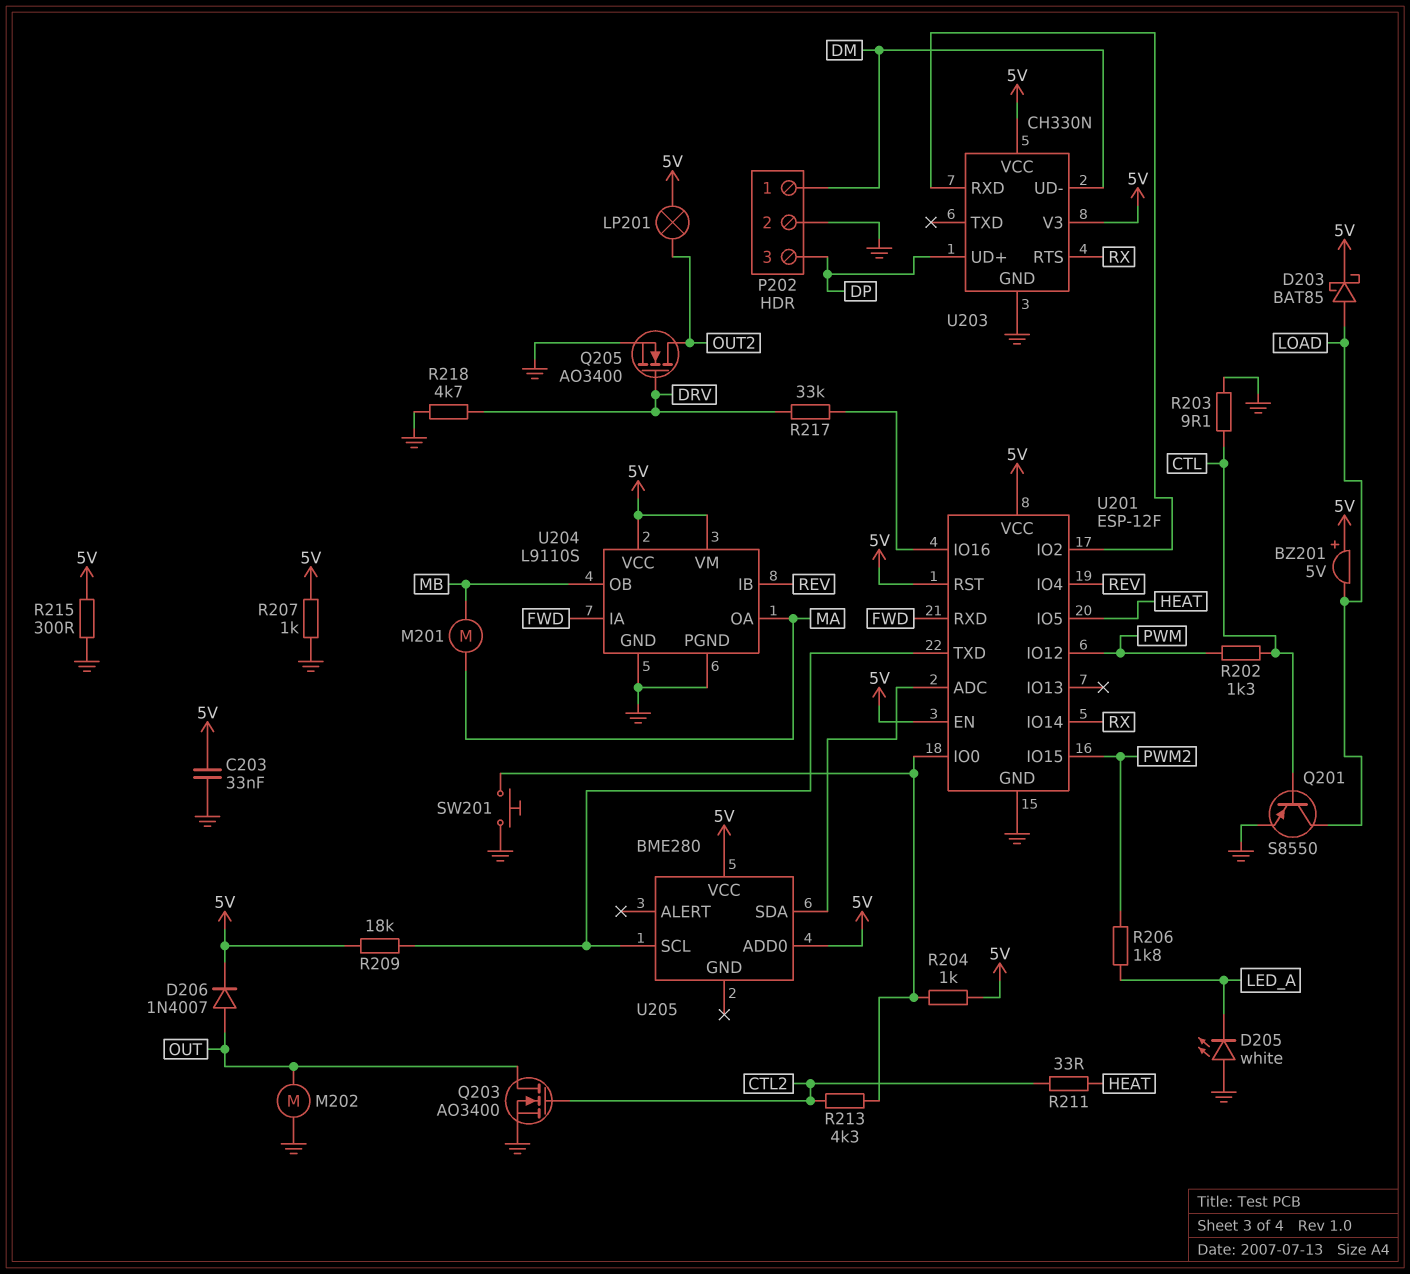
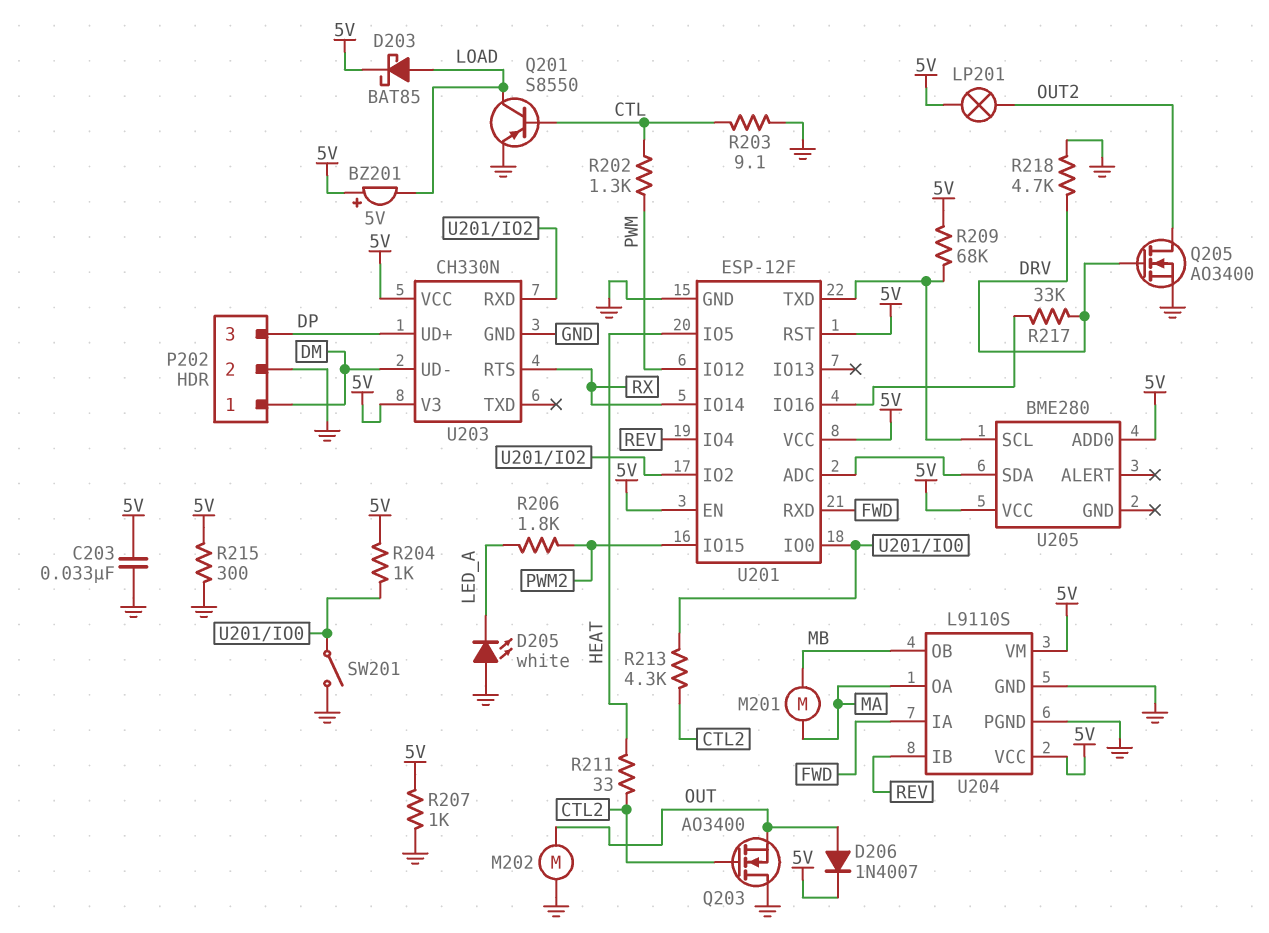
Q203: NMOS AO3400 (G CTL2, D OUT, S GND) -> NMOS AO3400 (G CTL2, D GND, S OUT)
R209: 18k (5V, U201/TXD) -> 68k (5V, U201/TXD)
SW201: button (GND, U201/IO0) -> switch (GND, U201/IO0)

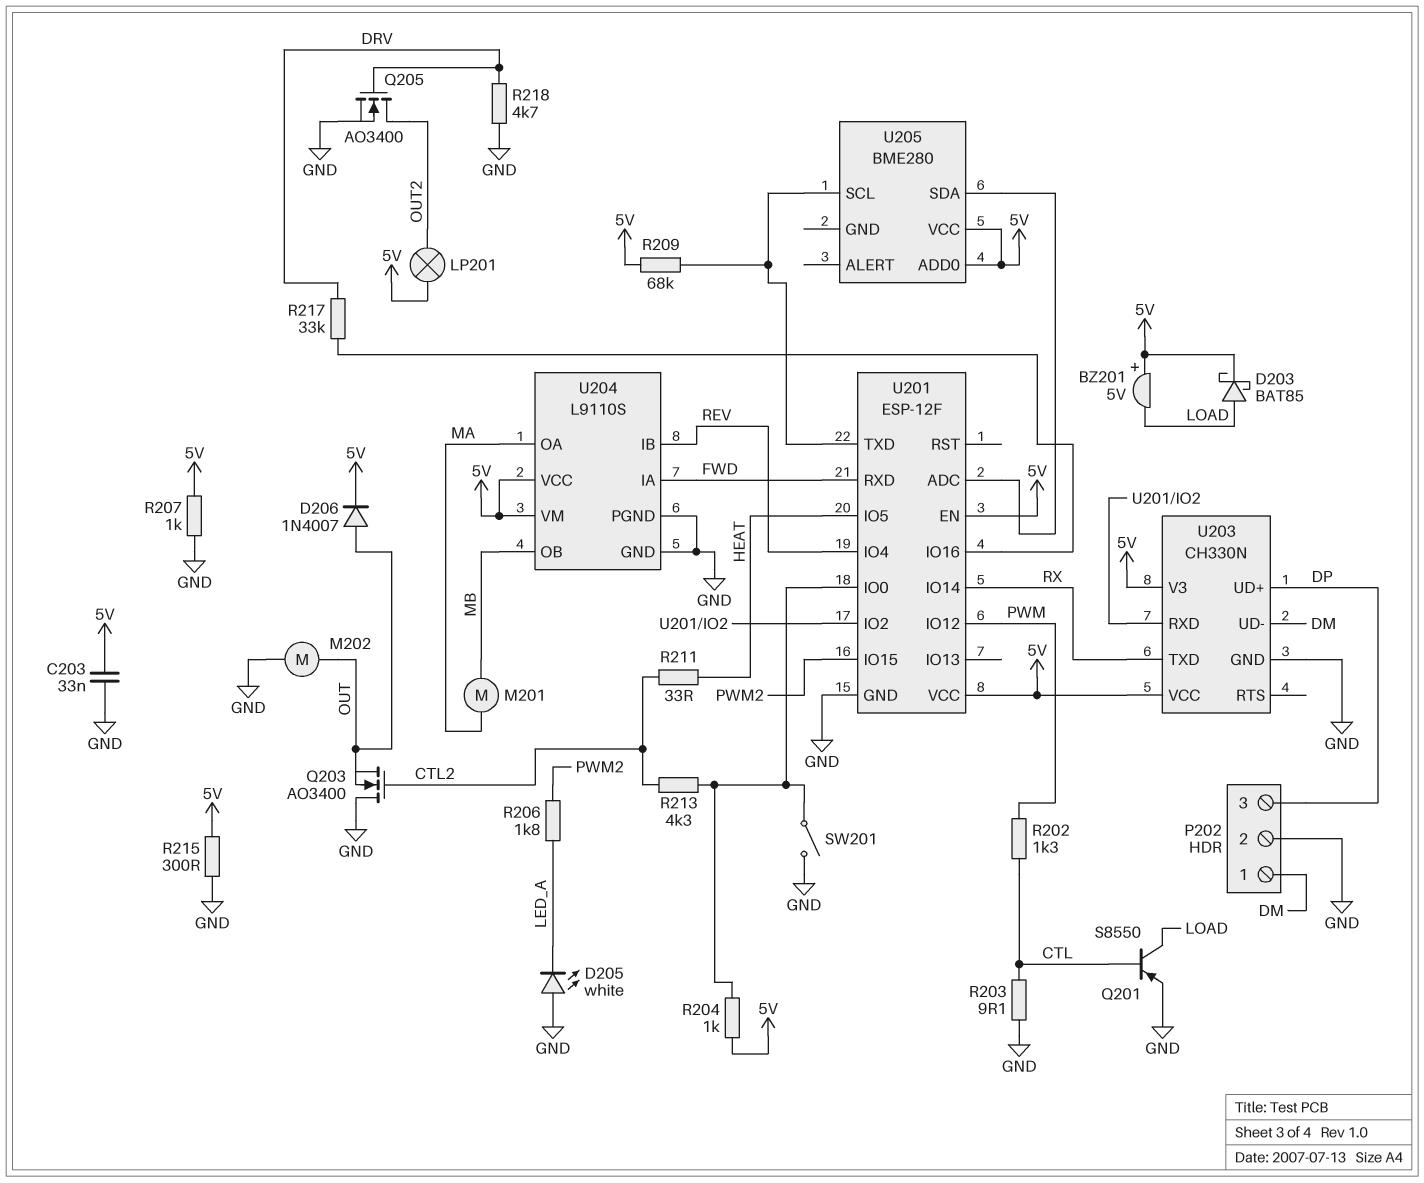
U201 pin RST: 5V -> none
U203 pin RTS: RX -> none
U203 pin TXD: none -> RX

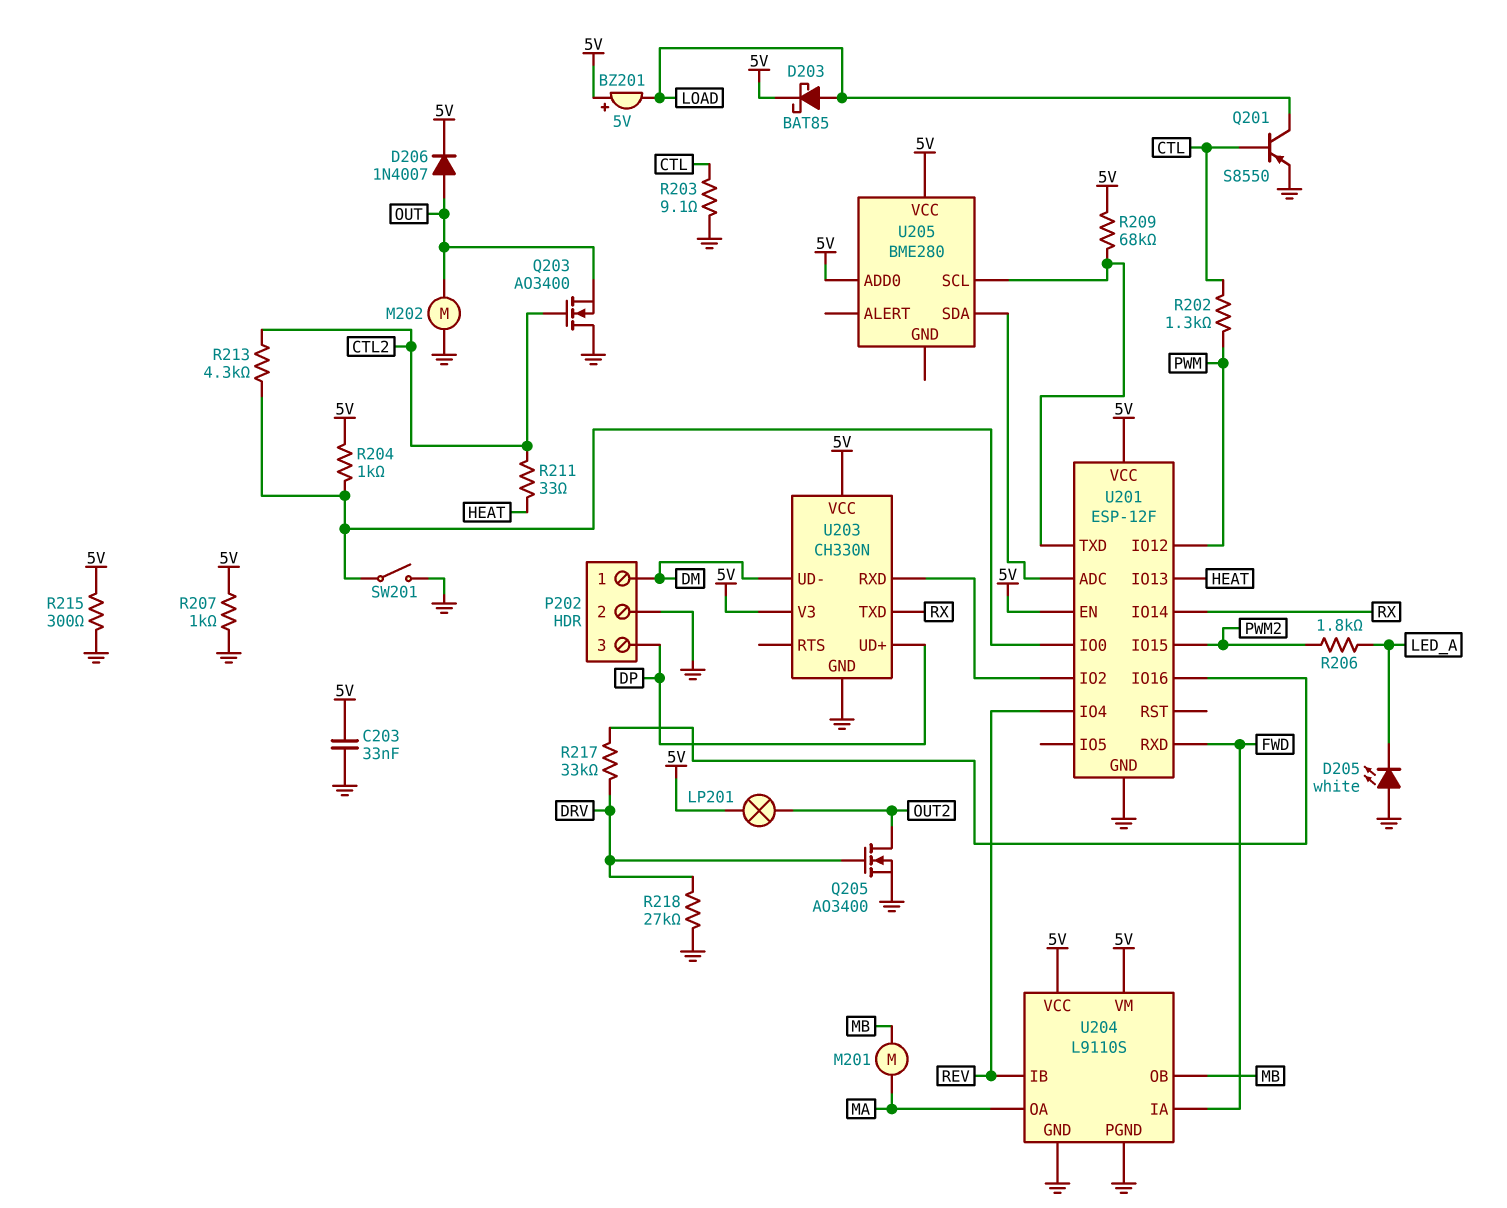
R218: 4.7k (DRV, GND) -> 27k (DRV, GND)
U201 pin IO5: HEAT -> none
U201 pin IO13: none -> HEAT

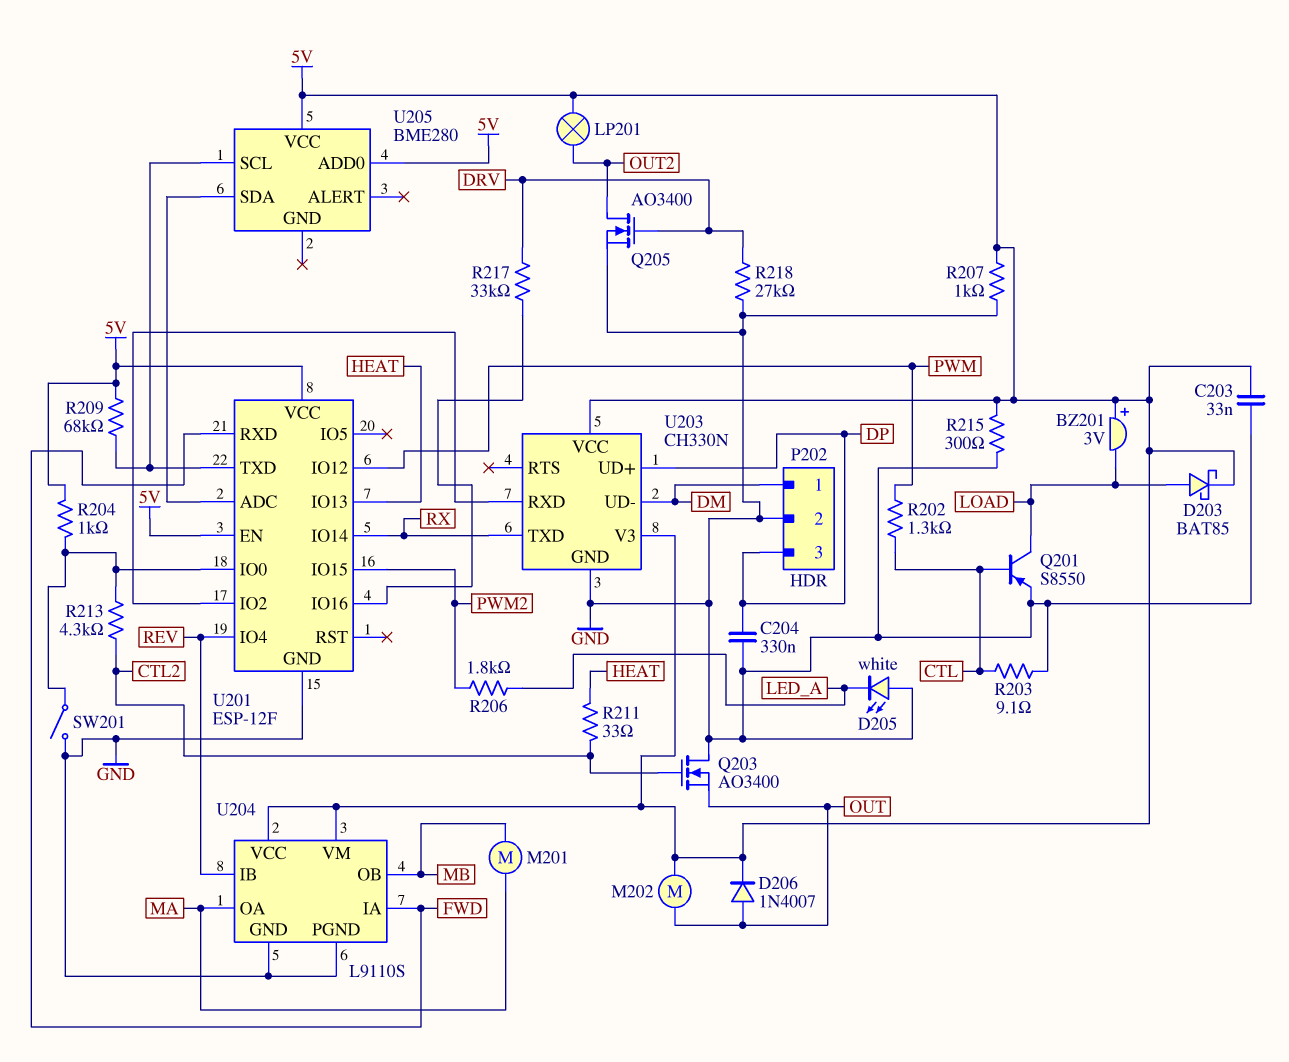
BZ201: buzzer 5V (plus 5V, minus LOAD) -> buzzer 3V (plus 5V, minus LOAD)
C204: none -> 330nF (DP, GND)
M202: motor (GND, OUT) -> motor (5V, OUT)

